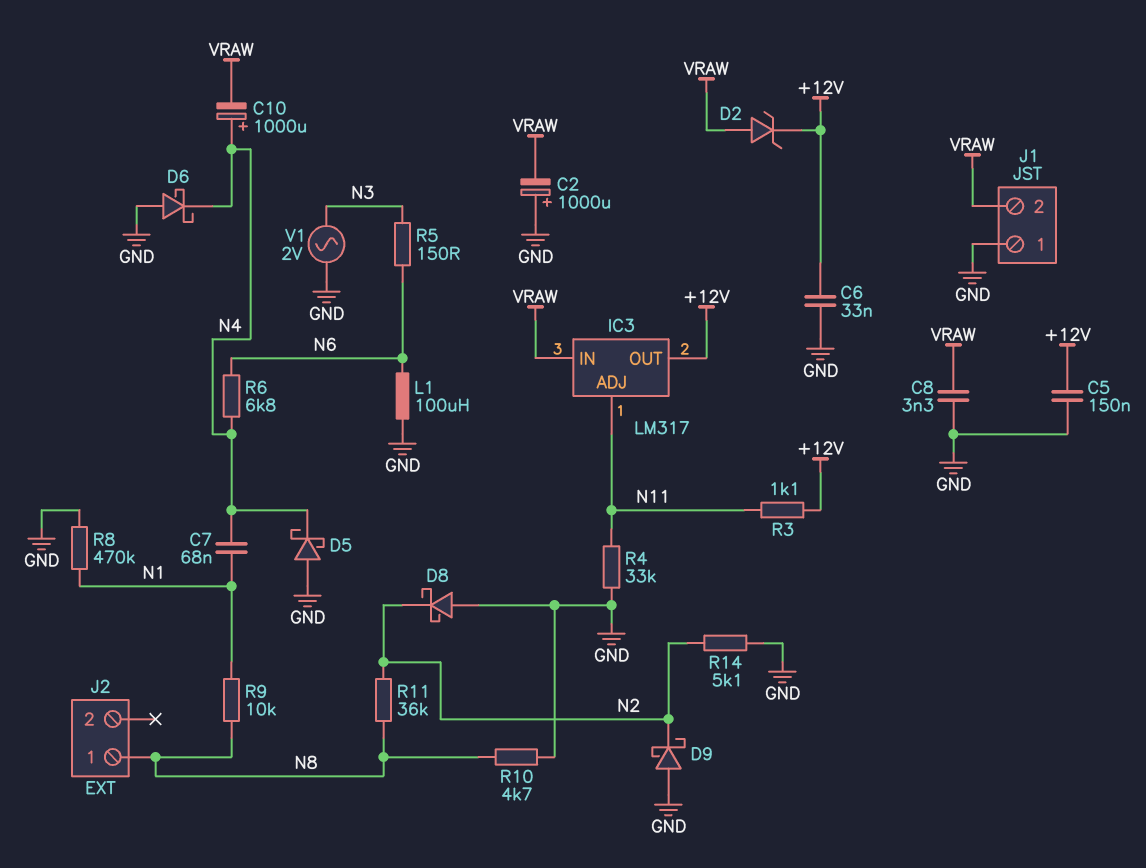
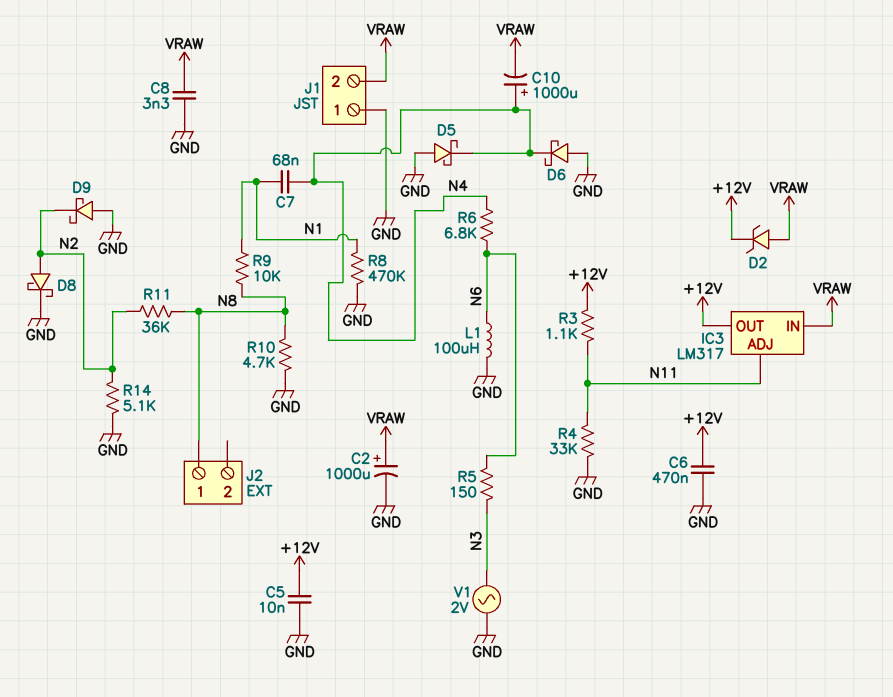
C2: 1000uF (plus GND, minus VRAW) -> 1000uF (plus VRAW, minus GND)
C5: 150nF (+12V, GND) -> 10nF (+12V, GND)
C6: 33nF (+12V, GND) -> 470nF (+12V, GND)
D8: schottky (A GND, K N2) -> schottky (A N2, K GND)

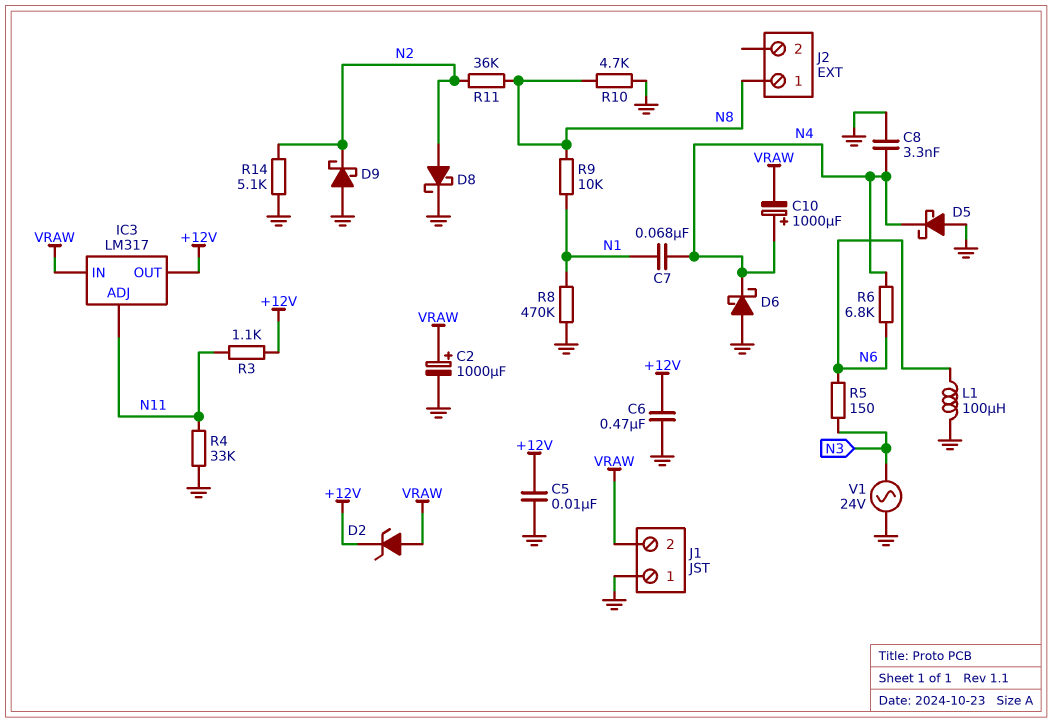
C8: 3.3nF (GND, VRAW) -> 3.3nF (GND, N4)
V1: AC 2V (GND, N3) -> AC 24V (GND, N3)

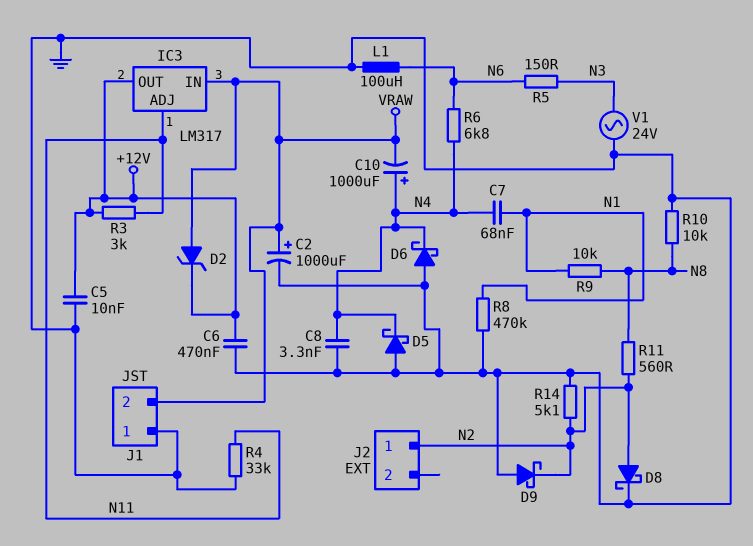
J2 pin 1: N8 -> N2
R3: 1.1k (+12V, N11) -> 3k (+12V, N11)
R10: 4.7k (GND, N8) -> 10k (GND, N8)
R11: 36k (N2, N8) -> 560 (N2, N8)

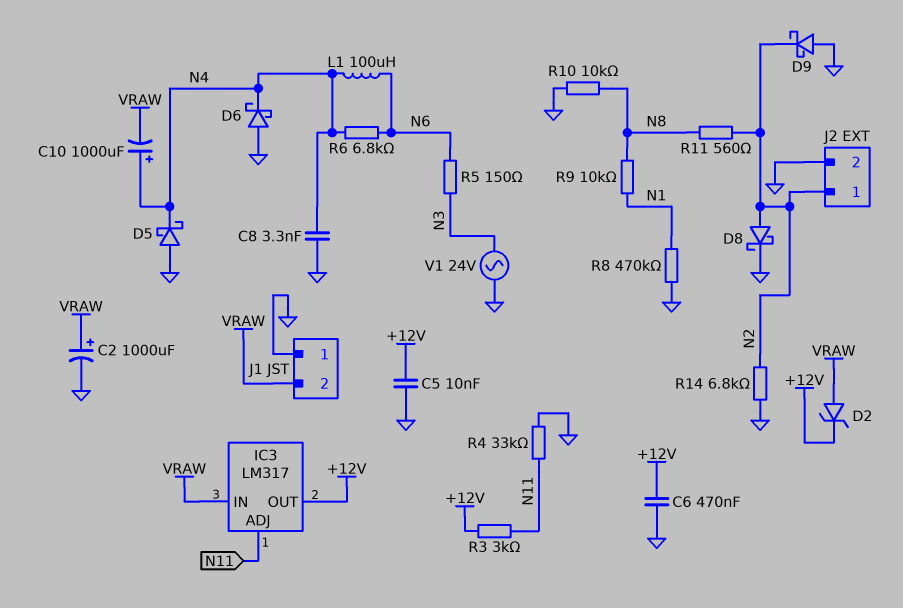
C7: 68nF (N1, N4) -> none
J2 pin 2: none -> GND
L1: 100uH (GND, N6) -> 100uH (N4, N6)
R14: 5.1k (GND, N2) -> 6.8k (GND, N2)

